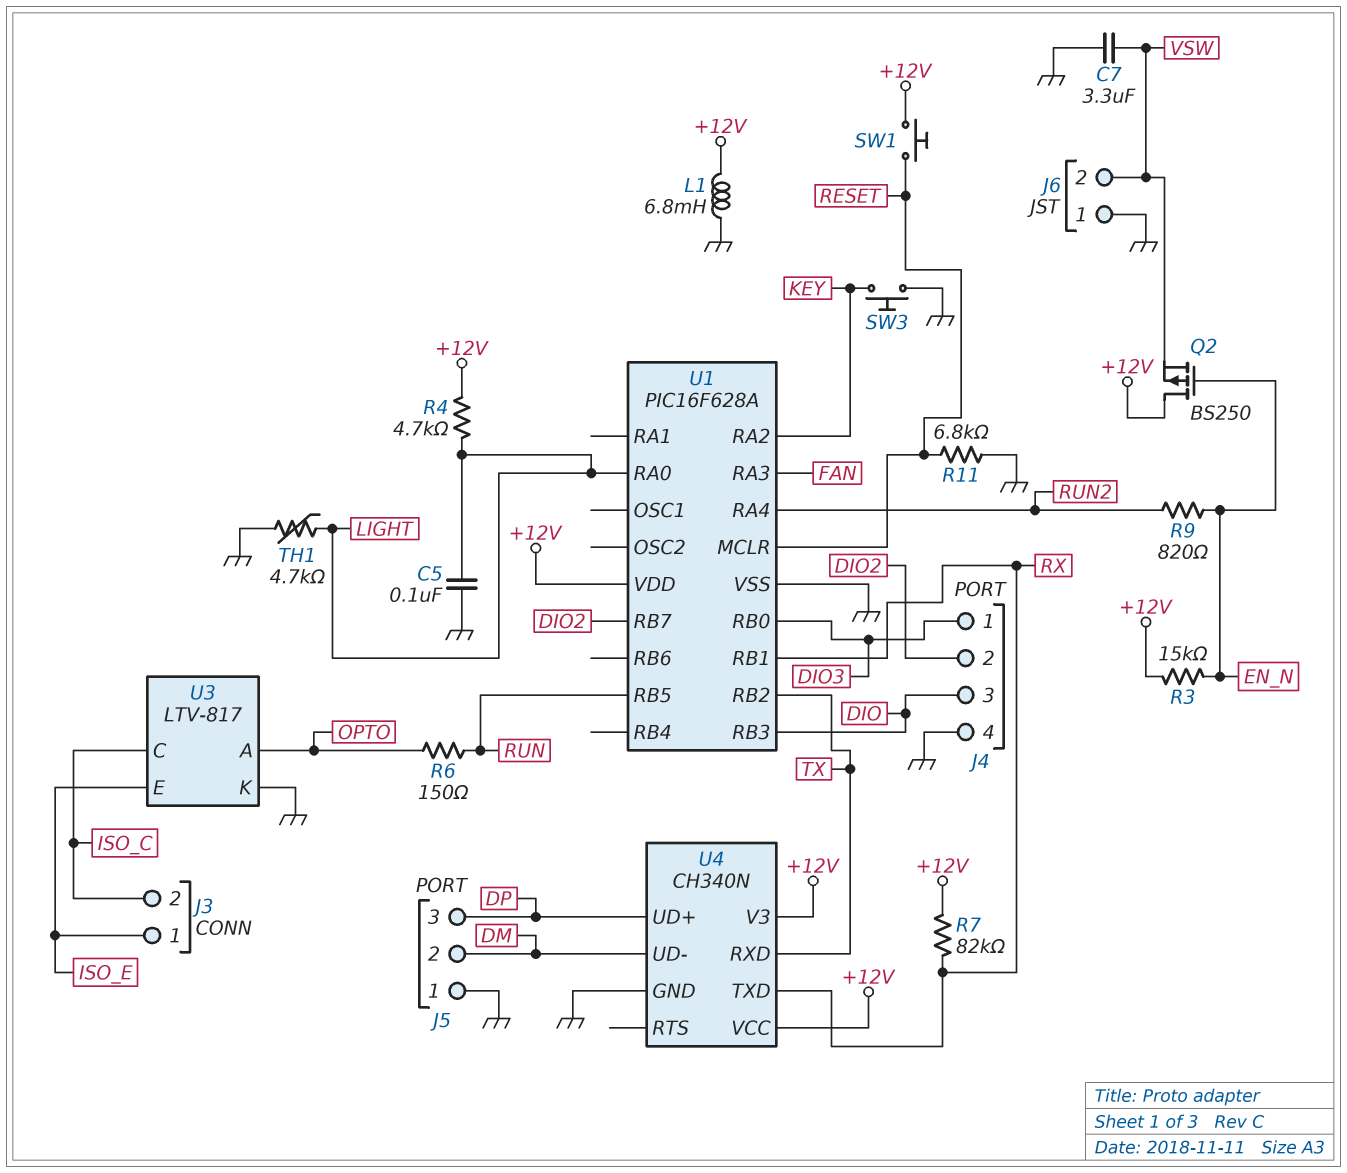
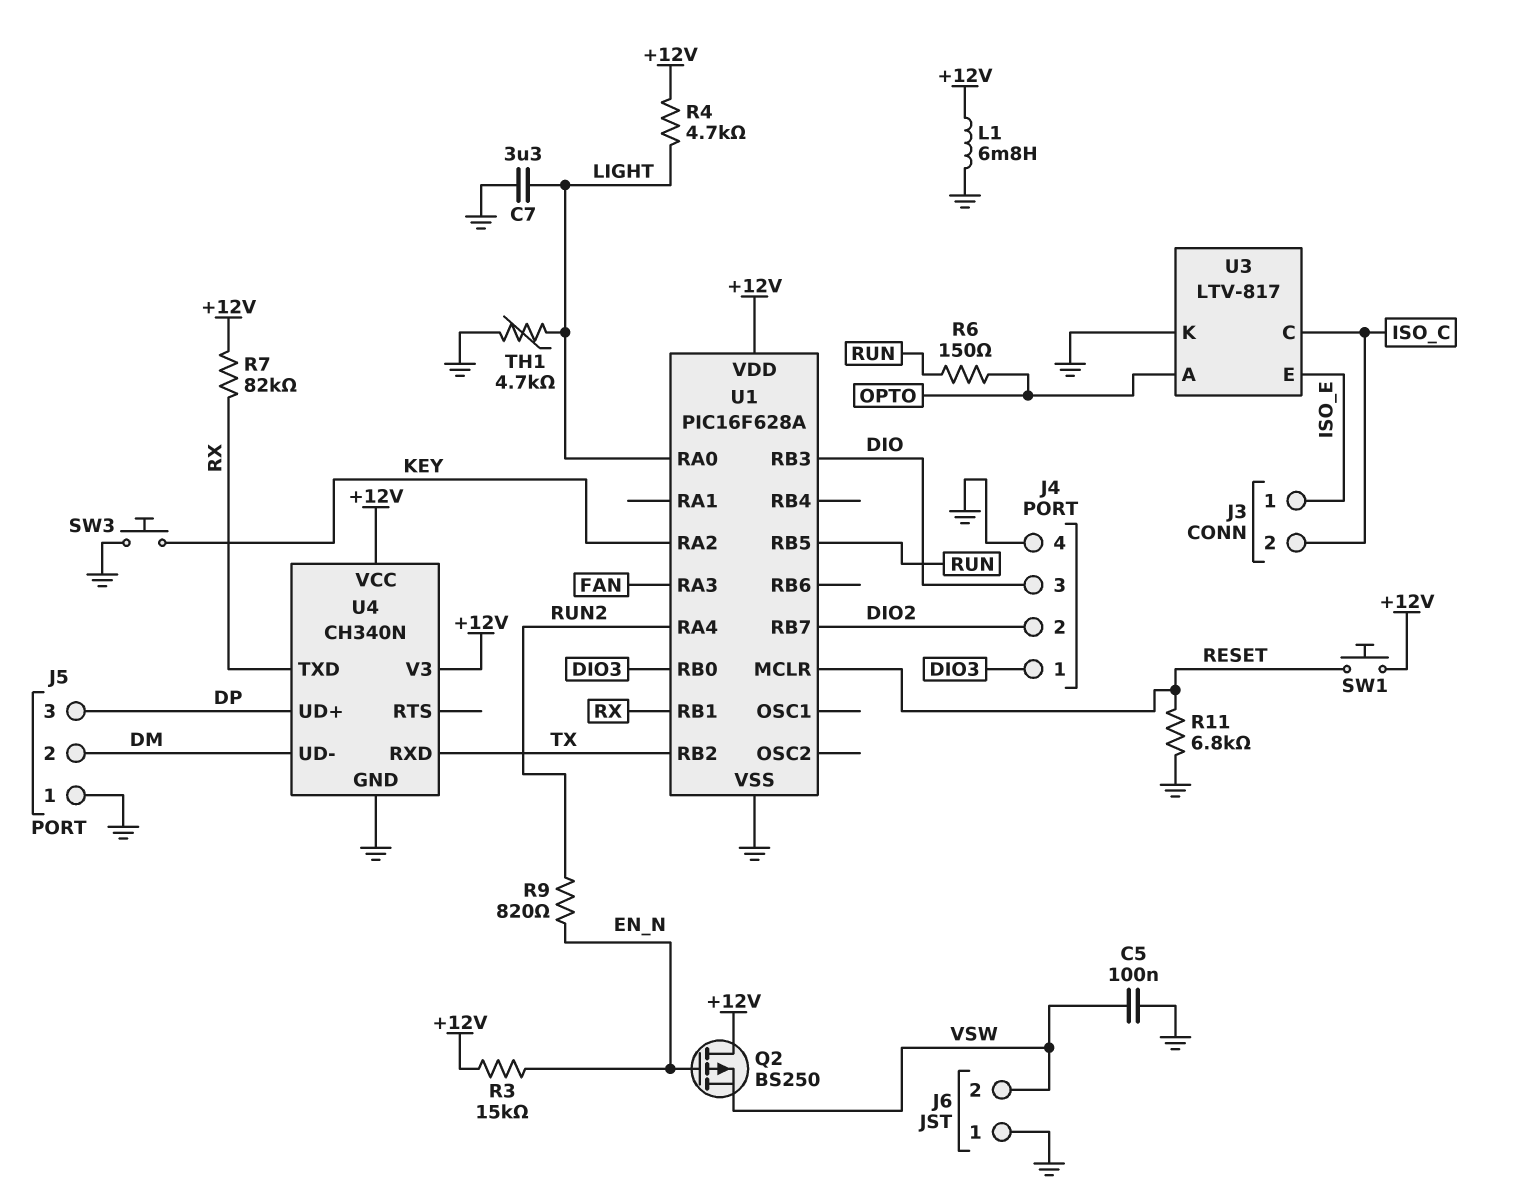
C5: 100nF (GND, LIGHT) -> 100nF (GND, VSW)
C7: 3.3uF (GND, VSW) -> 3.3uF (GND, LIGHT)

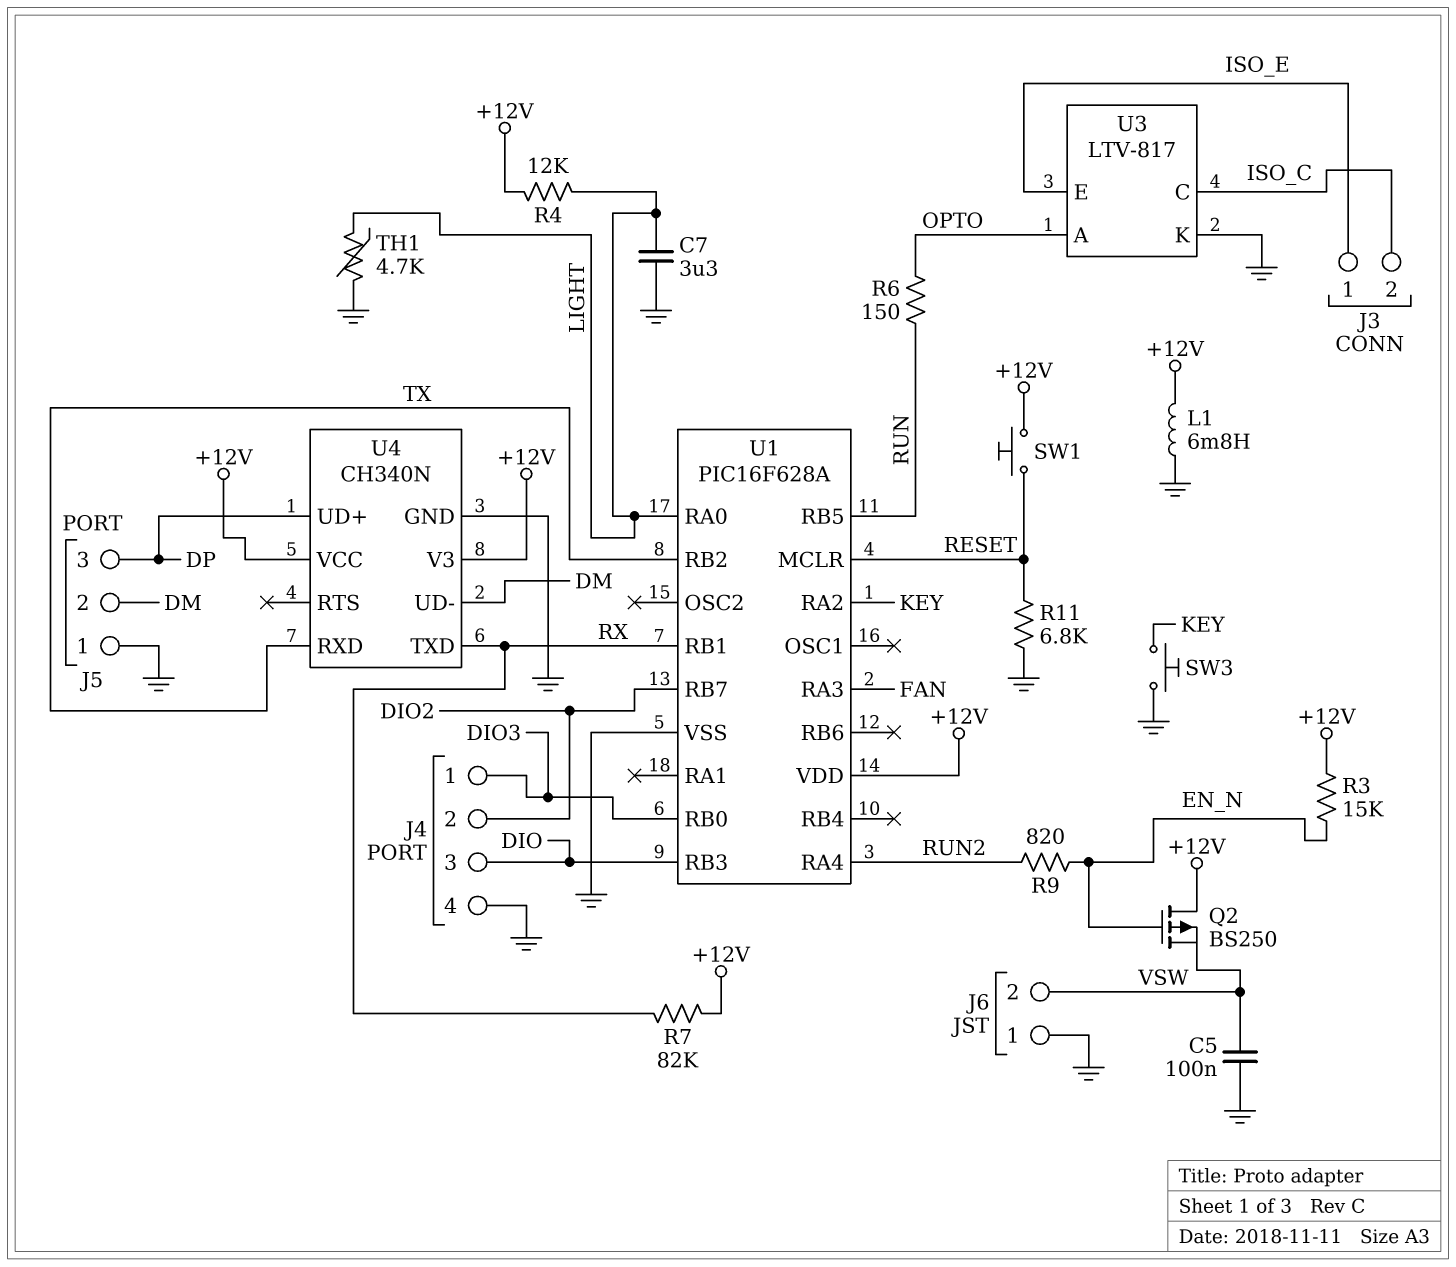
R4: 4.7k (+12V, LIGHT) -> 12k (+12V, LIGHT)

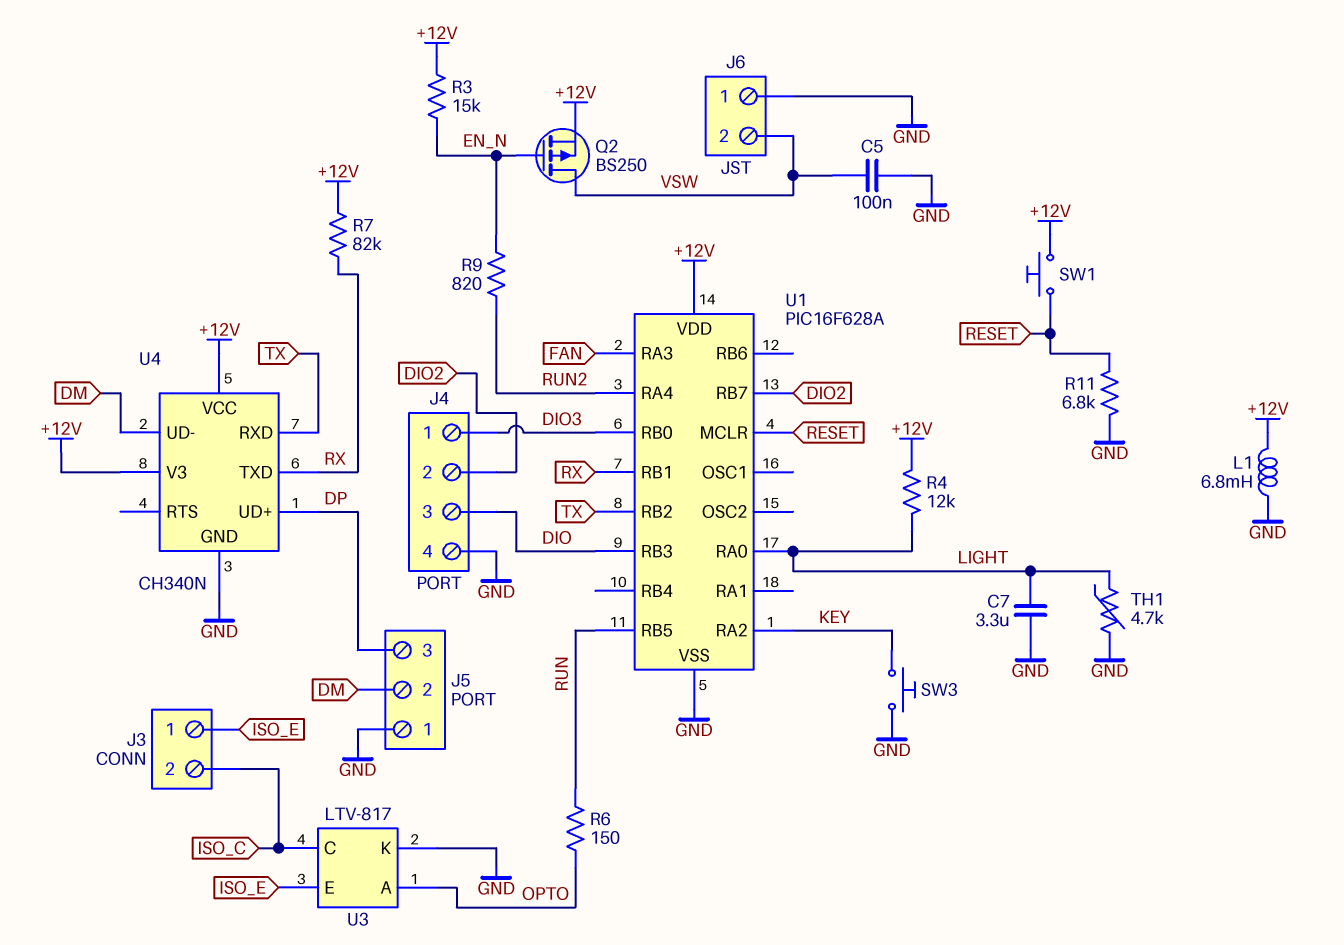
Q2: PMOS BS250 (G EN_N, D +12V, S VSW) -> PMOS BS250 (G EN_N, D VSW, S +12V)

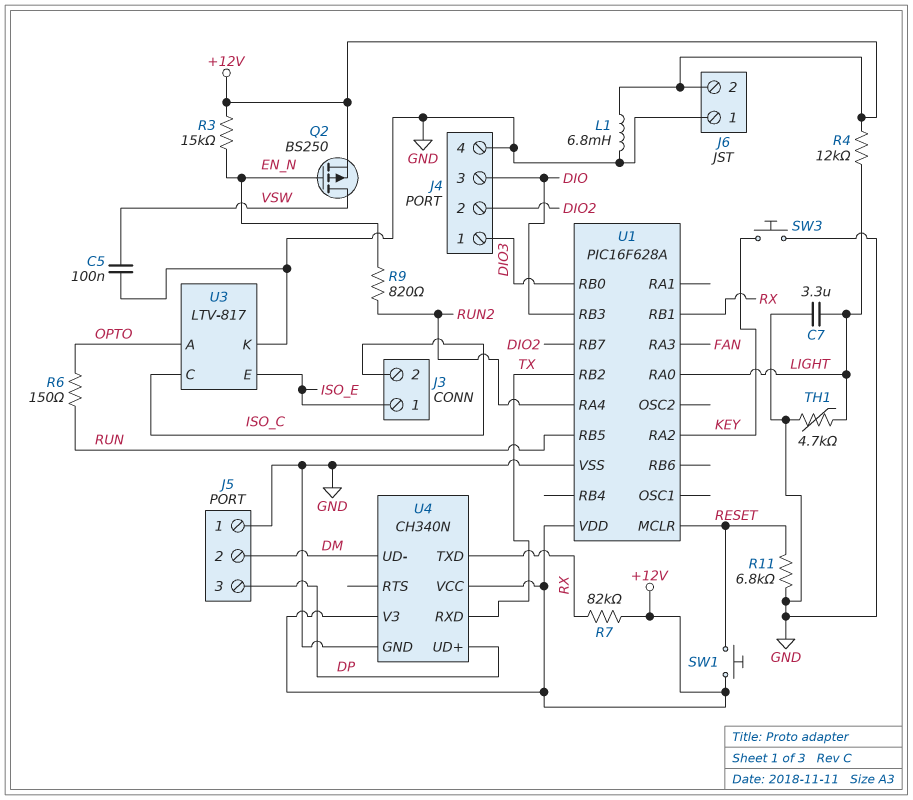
J6 pin 2: VSW -> +12V

